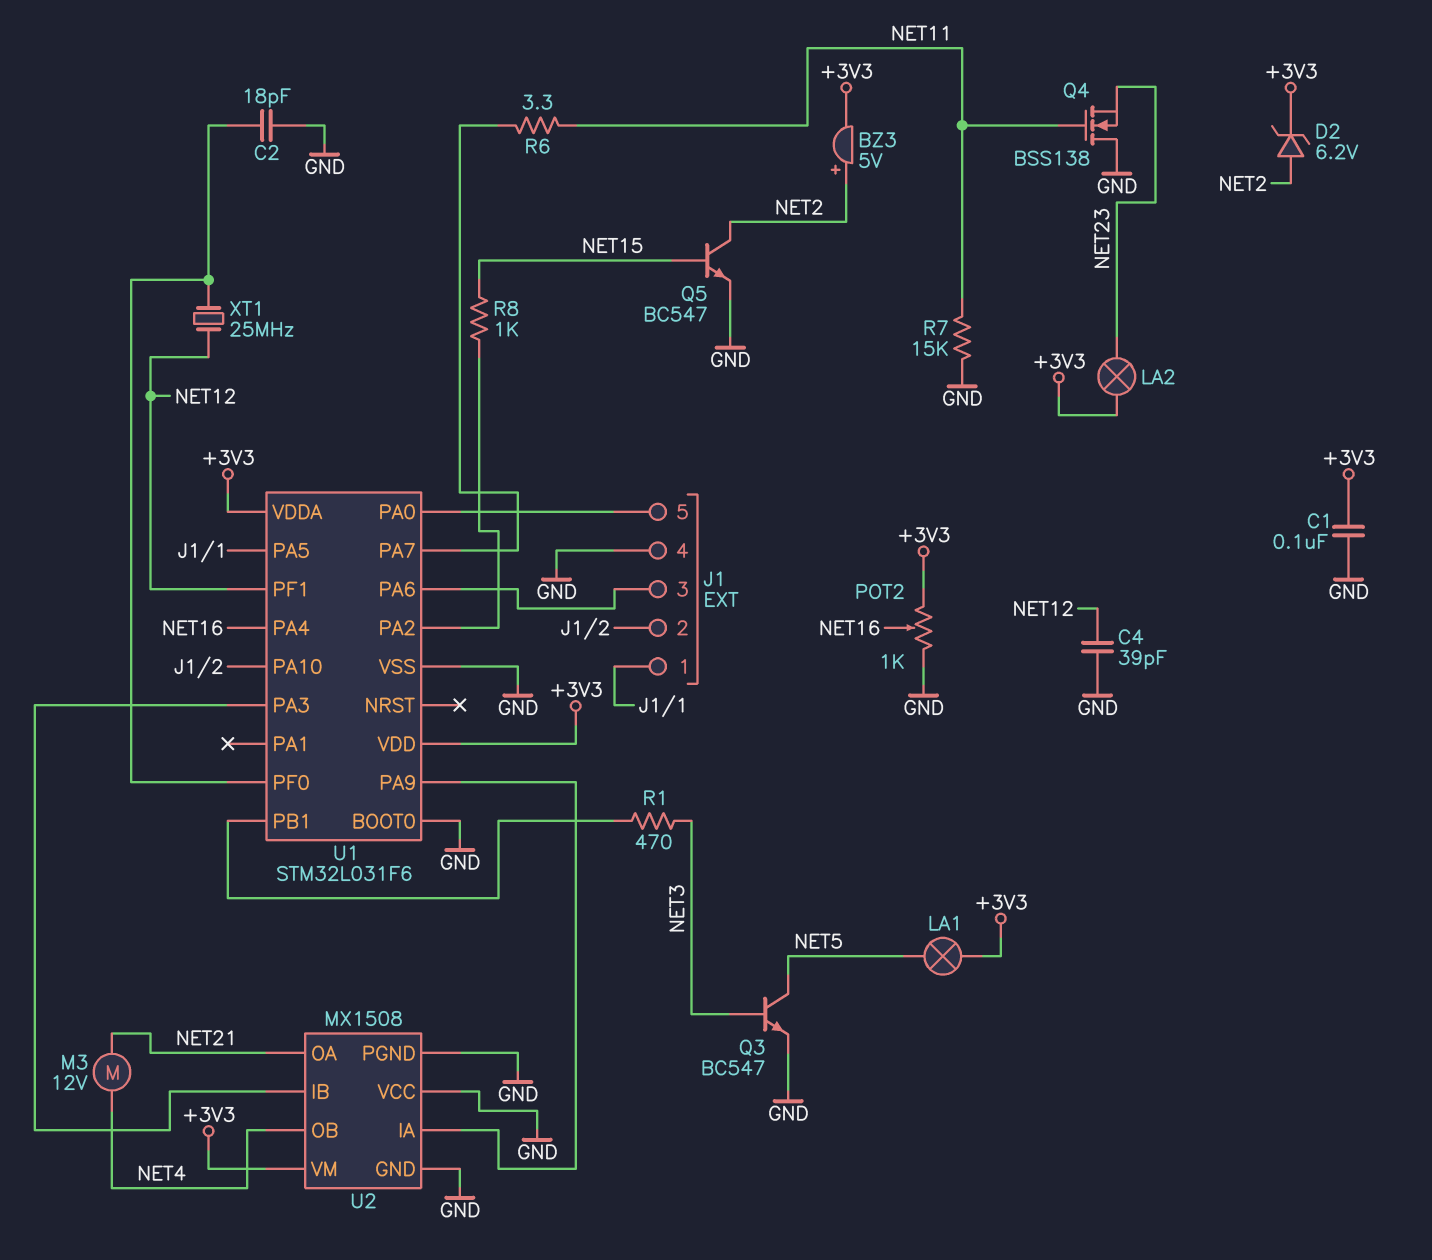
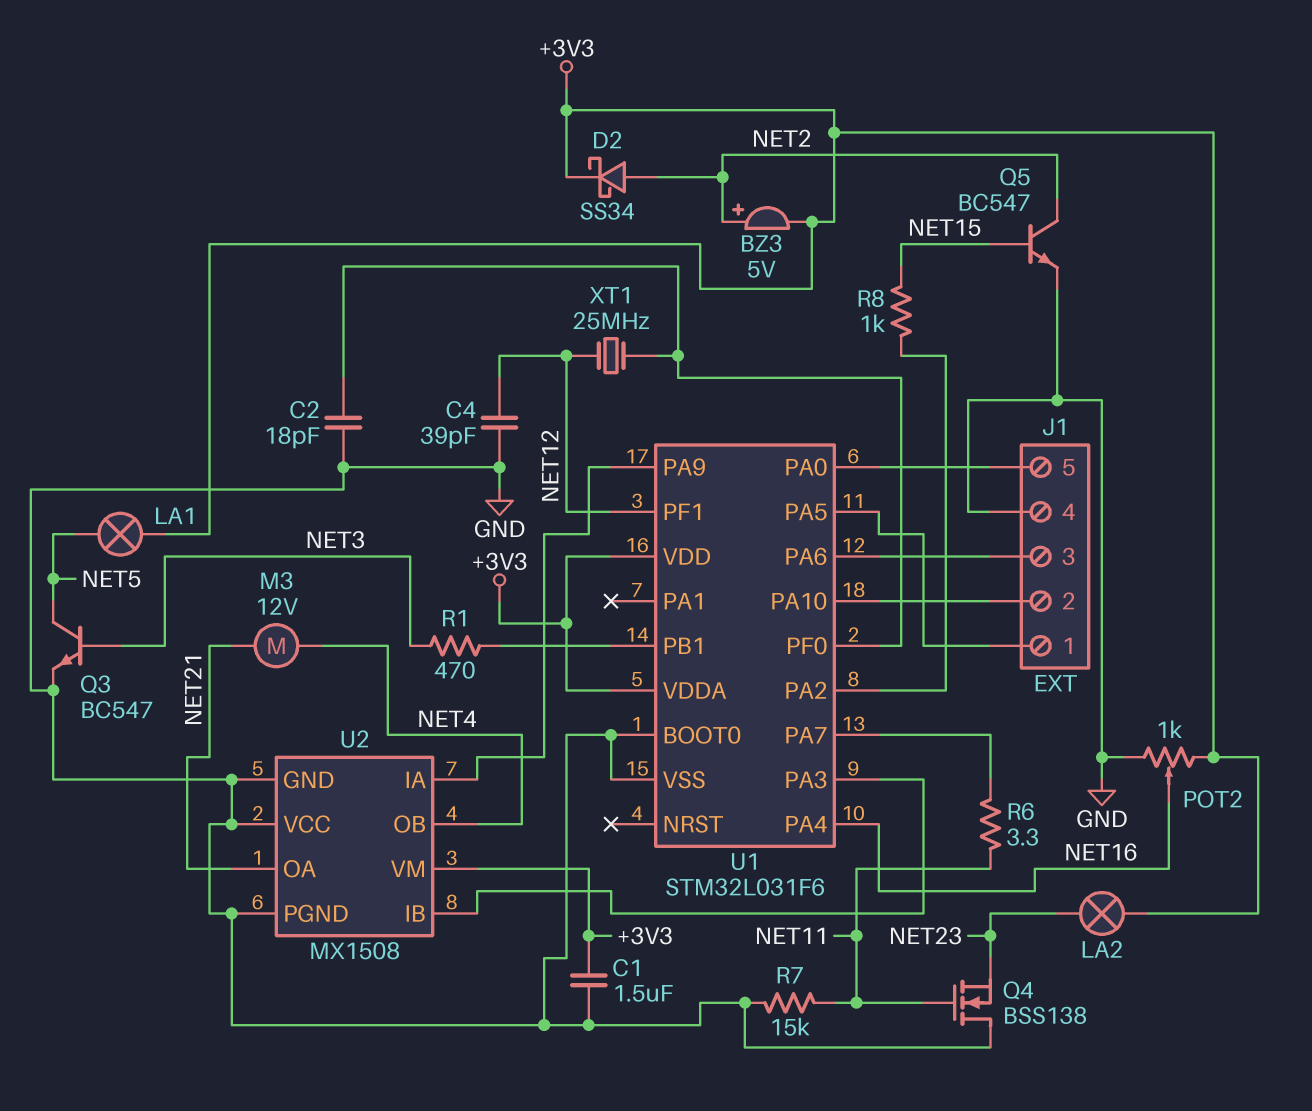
C1: 100nF (+3V3, GND) -> 1.5uF (+3V3, GND)
D2: zener 6.2V (A NET2, K +3V3) -> schottky SS34 (A NET2, K +3V3)

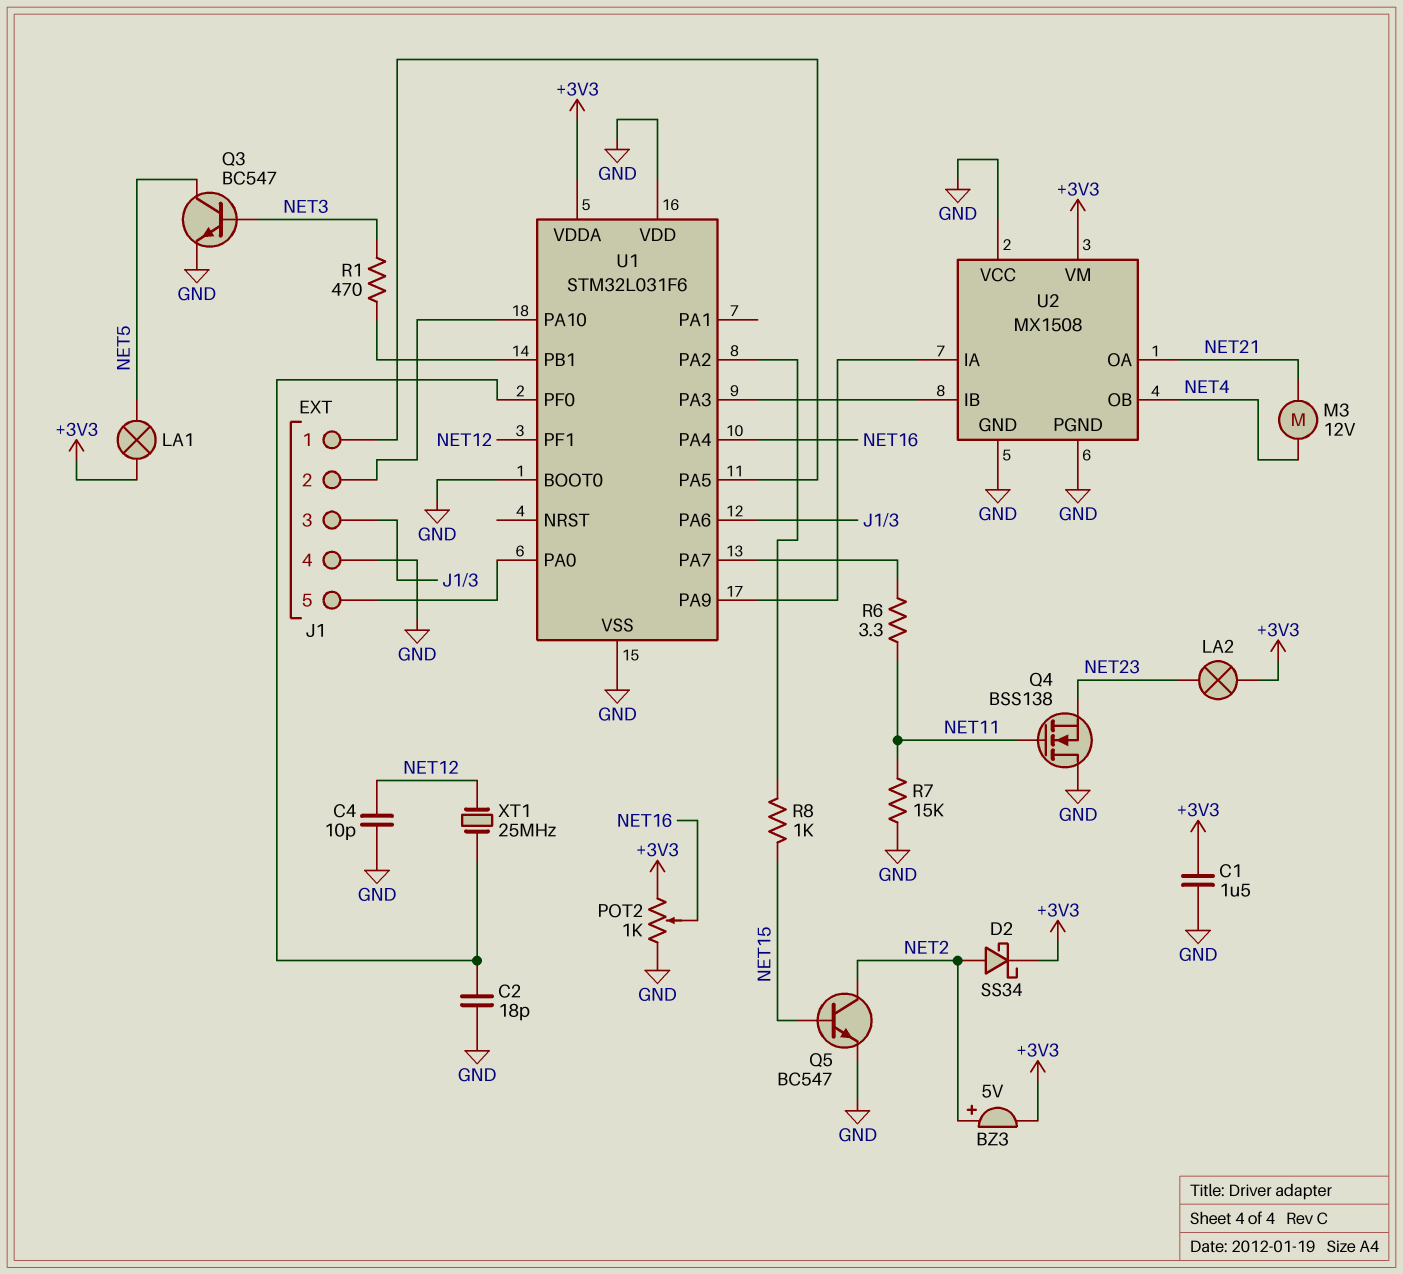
C4: 39pF (GND, NET12) -> 10pF (GND, NET12)
U1 pin VDD: +3V3 -> GND

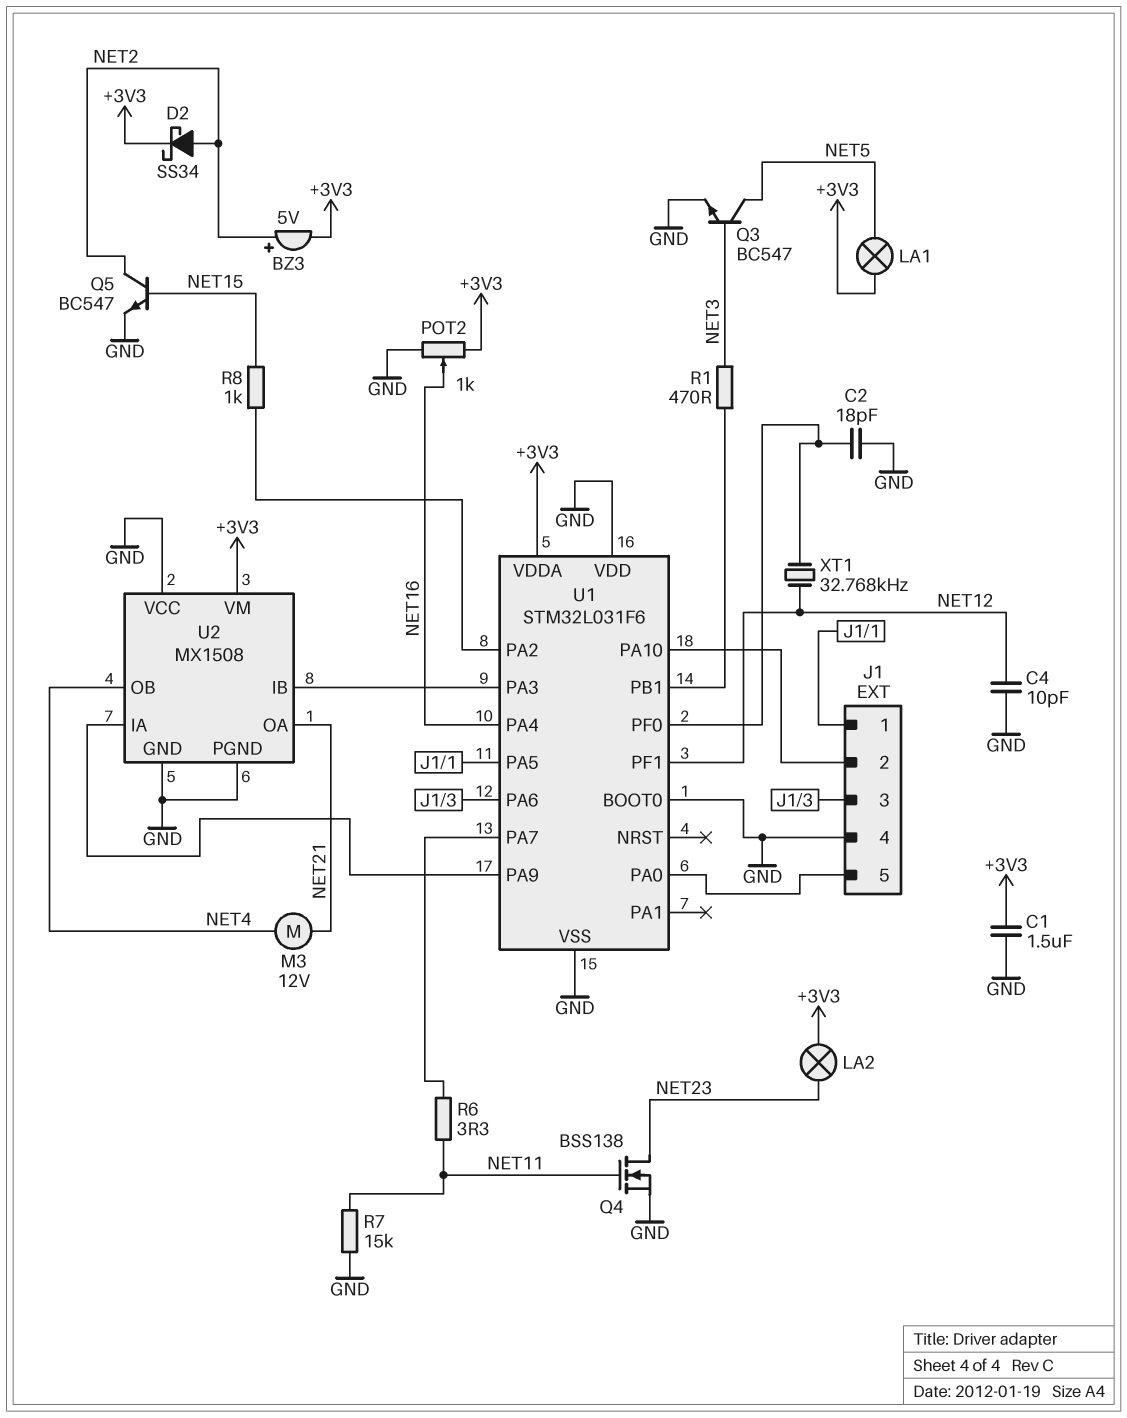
Q4: NMOS BSS138 (G NET11, D GND, S NET23) -> NMOS BSS138 (G NET11, D NET23, S GND)
XT1: 25MHz (NET12, U1/PF0) -> 32.768kHz (NET12, U1/PF0)

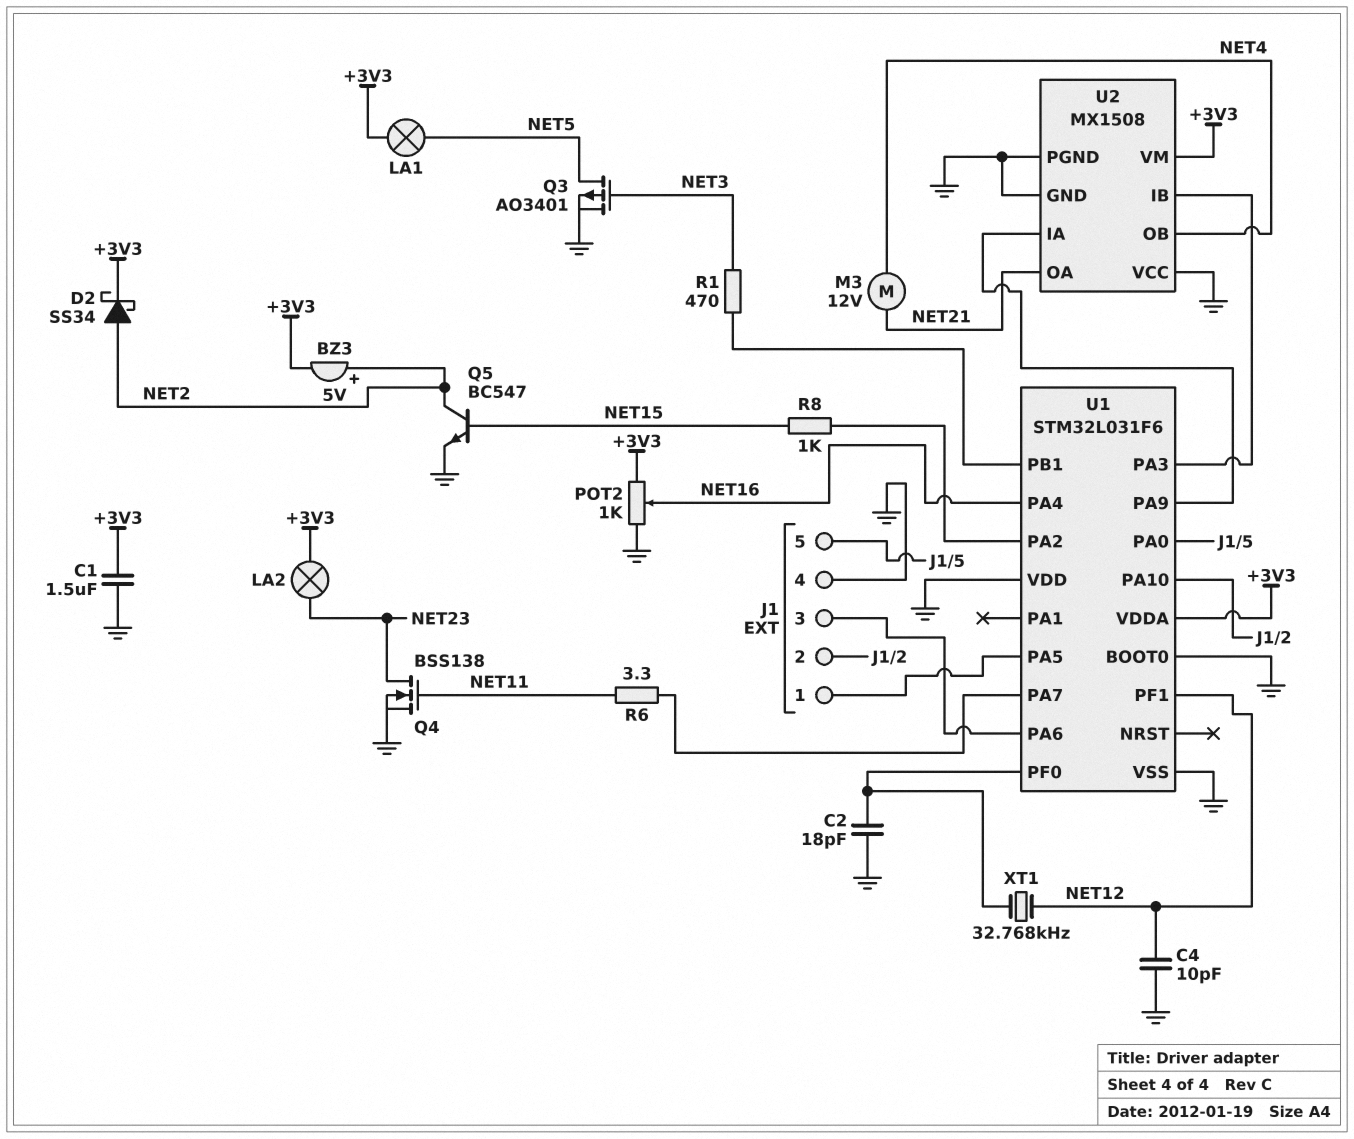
Q3: NPN BC547 (B NET3, C NET5, E GND) -> PMOS AO3401 (G NET3, D NET5, S GND)
R7: 15k (GND, NET11) -> none

